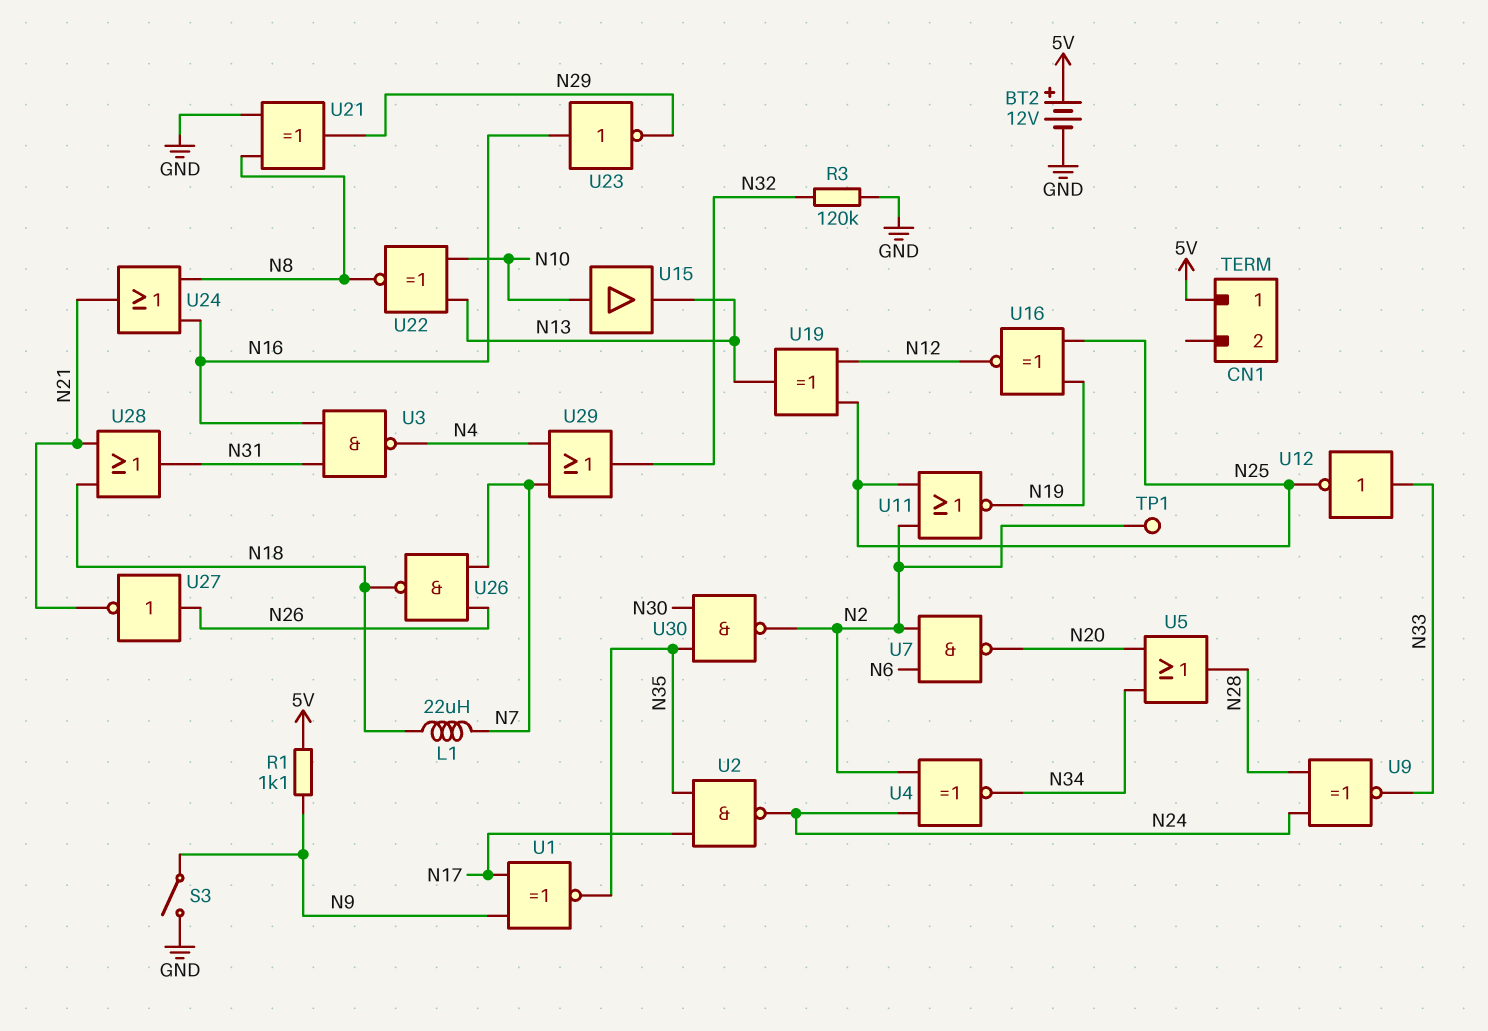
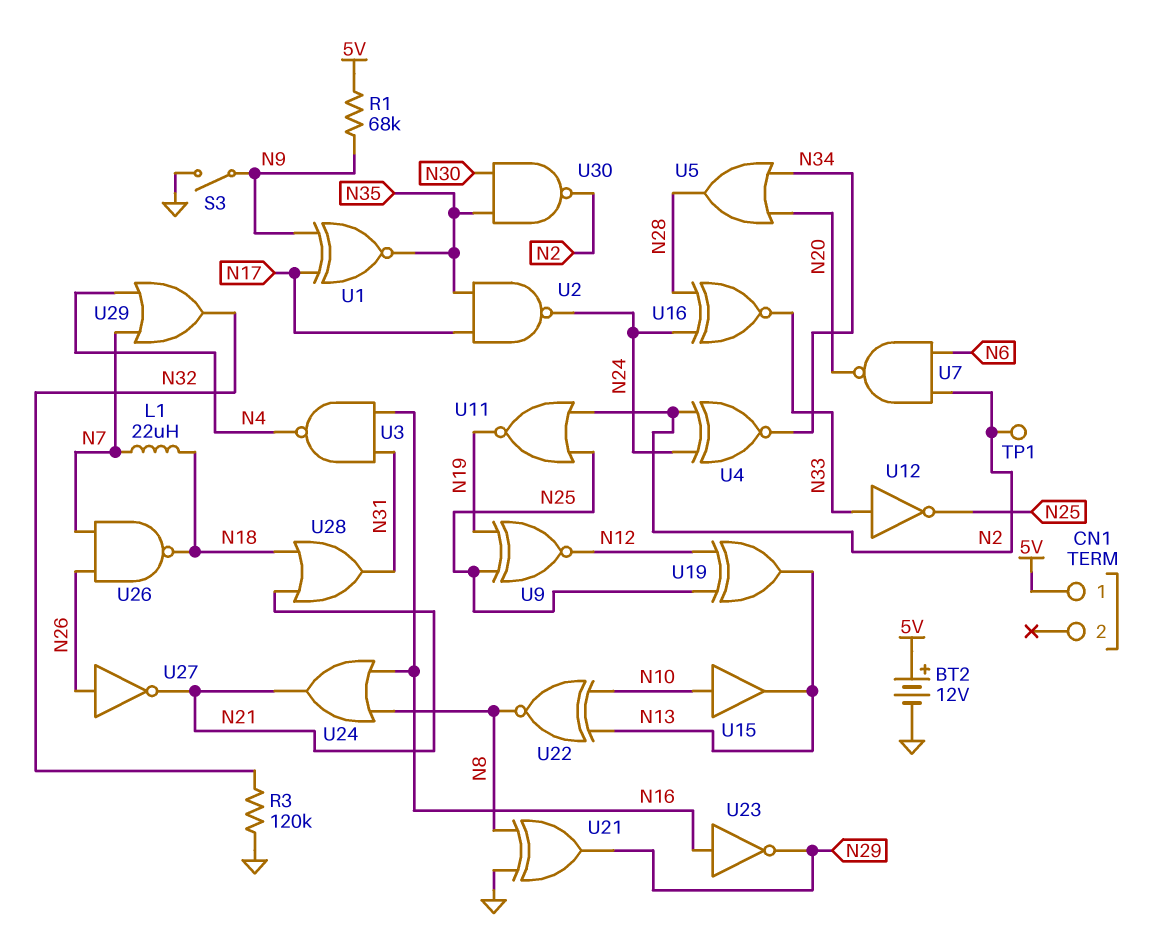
R1: 1.1k (5V, N9) -> 68k (5V, N9)
U9: XNOR (in N24, in N28, out N33) -> XNOR (in N19, in N25, out N12)
U16: XNOR (in N19, in N25, out N12) -> XNOR (in N24, in N28, out N33)

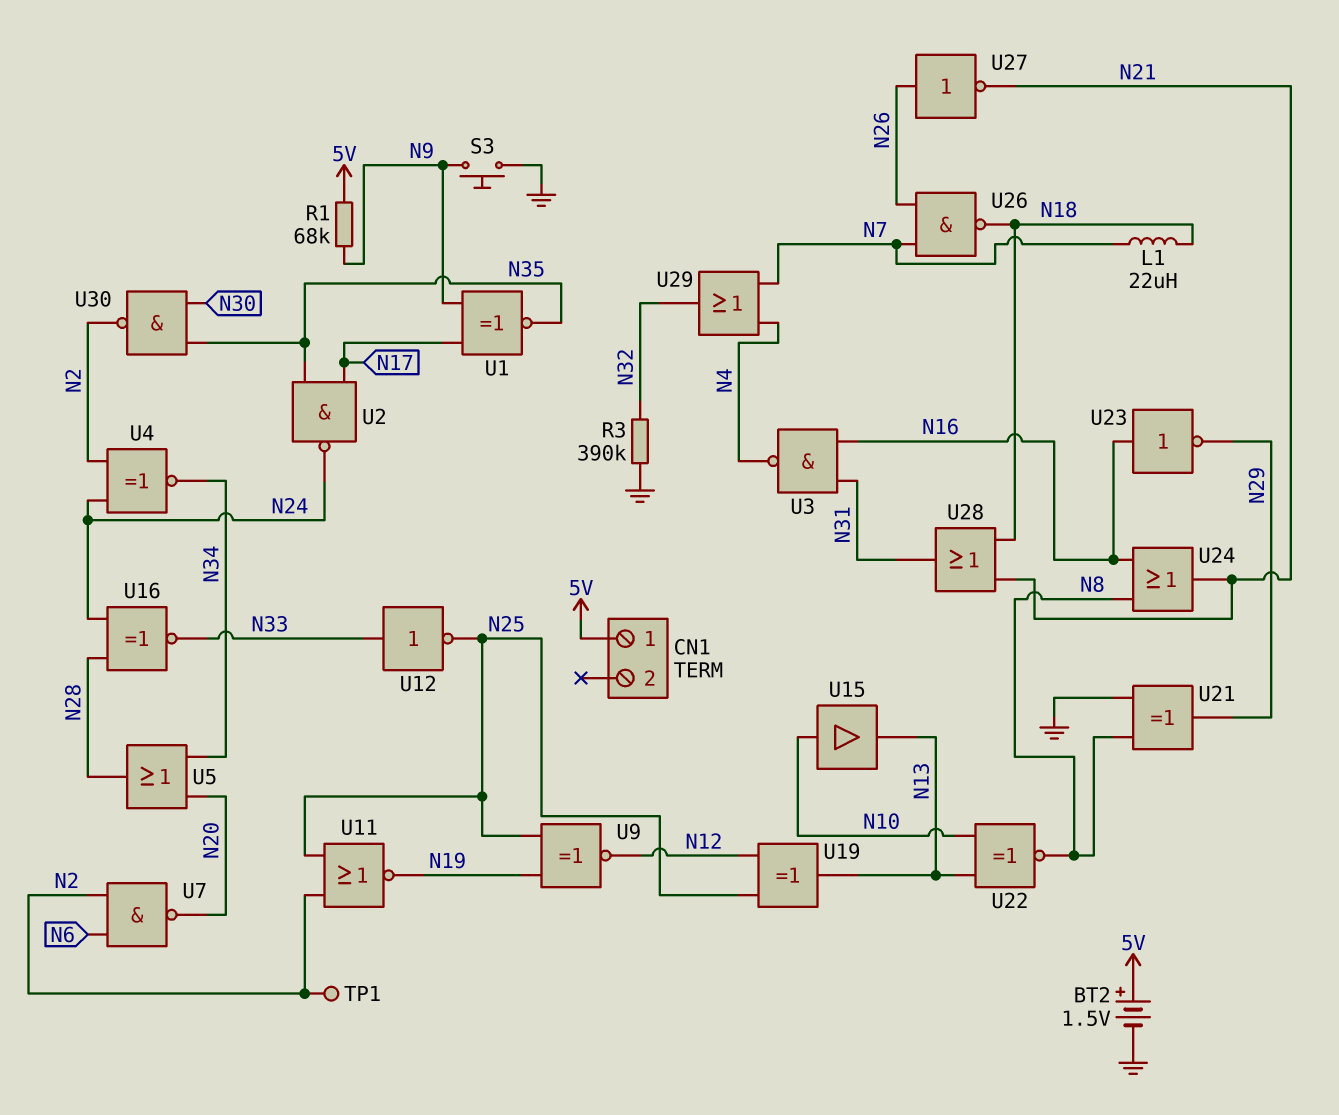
BT2: 12V (plus 5V, minus GND) -> 1.5V (plus 5V, minus GND)
R3: 120k (GND, N32) -> 390k (GND, N32)
S3: switch (GND, N9) -> button (GND, N9)

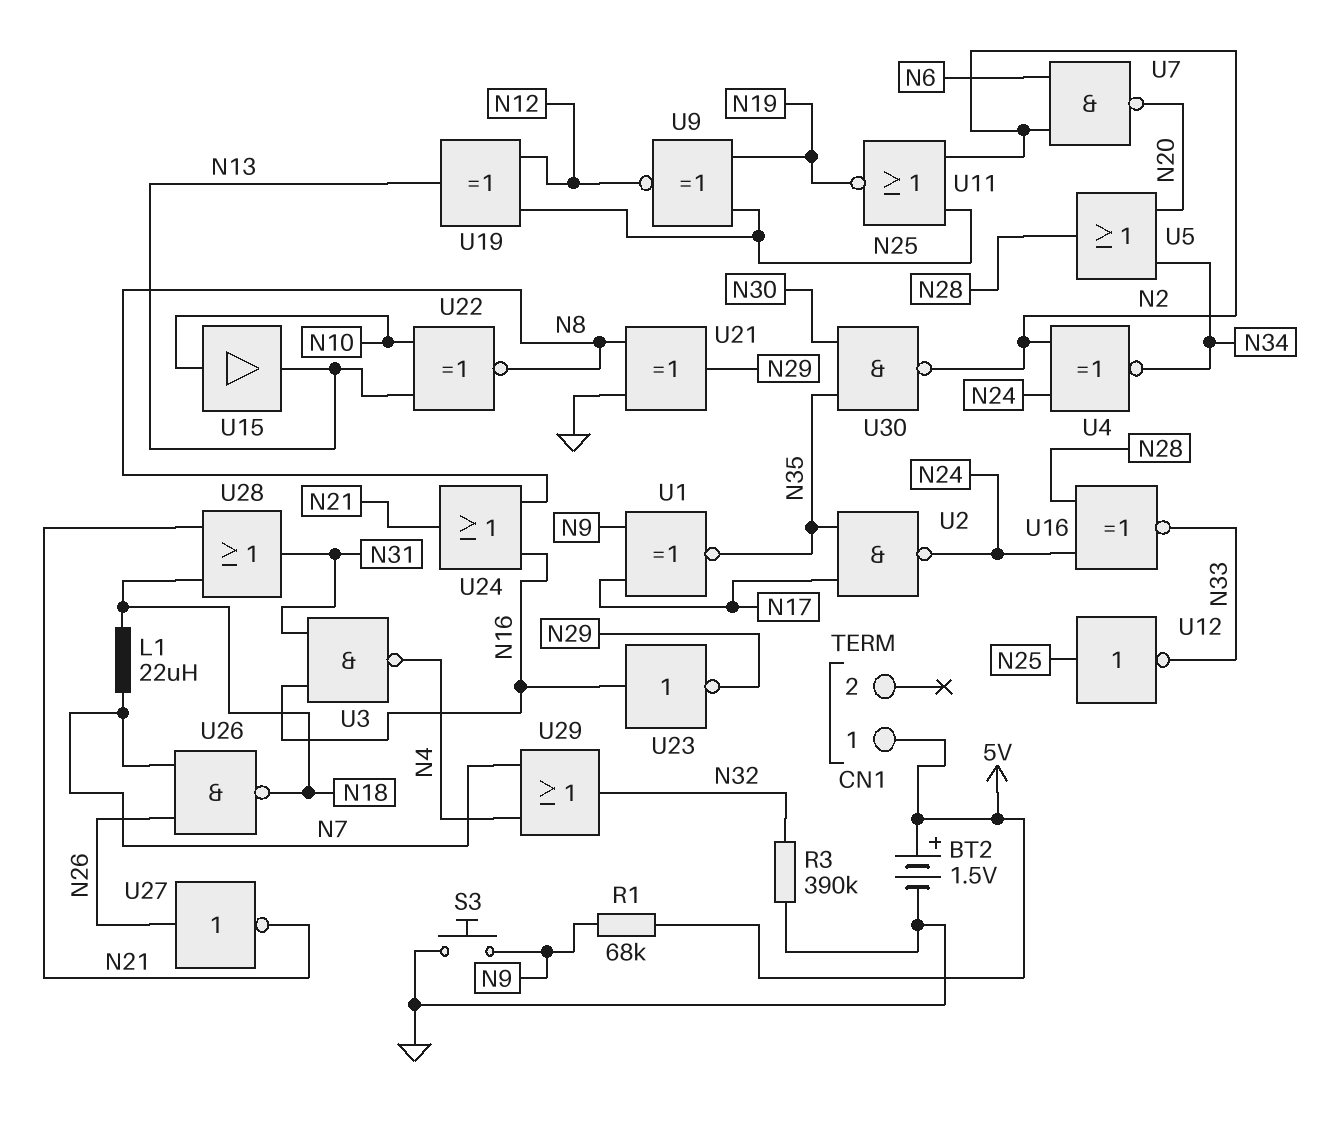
TP1: test point (N2) -> none
U12: NOT (in N33, out N25) -> NOT (in N25, out N33)

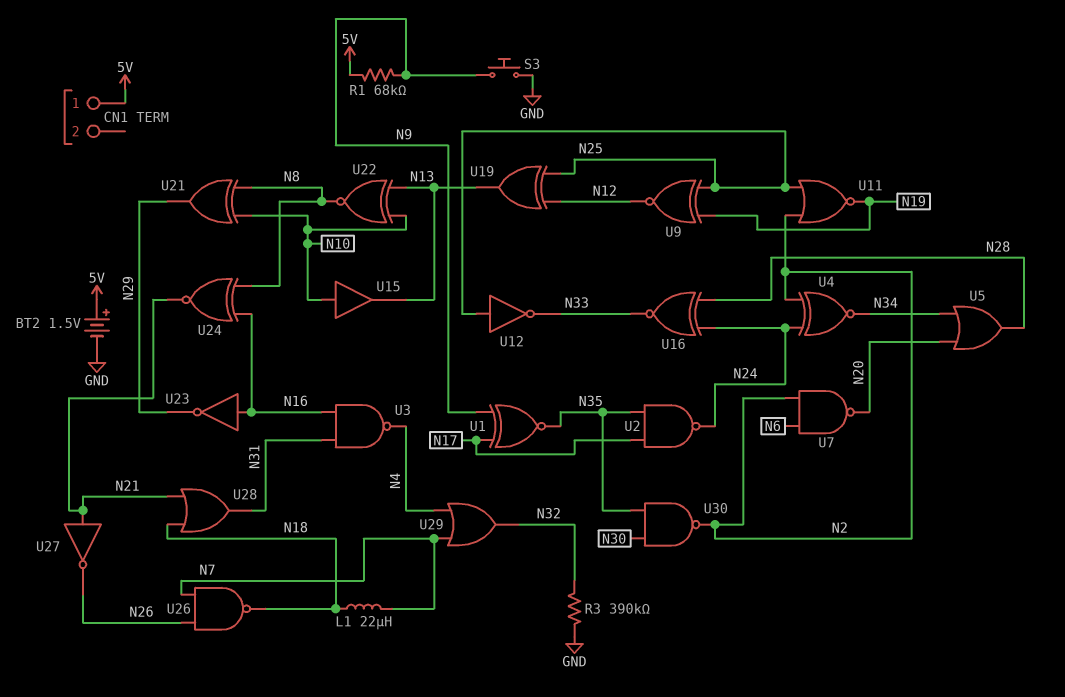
U21: XOR (in GND, in N8, out N29) -> XOR (in N8, in N10, out N29)
U24: OR (in N8, in N16, out N21) -> XNOR (in N8, in N16, out N21)
U27: NOT (in N26, out N21) -> NOT (in N21, out N26)

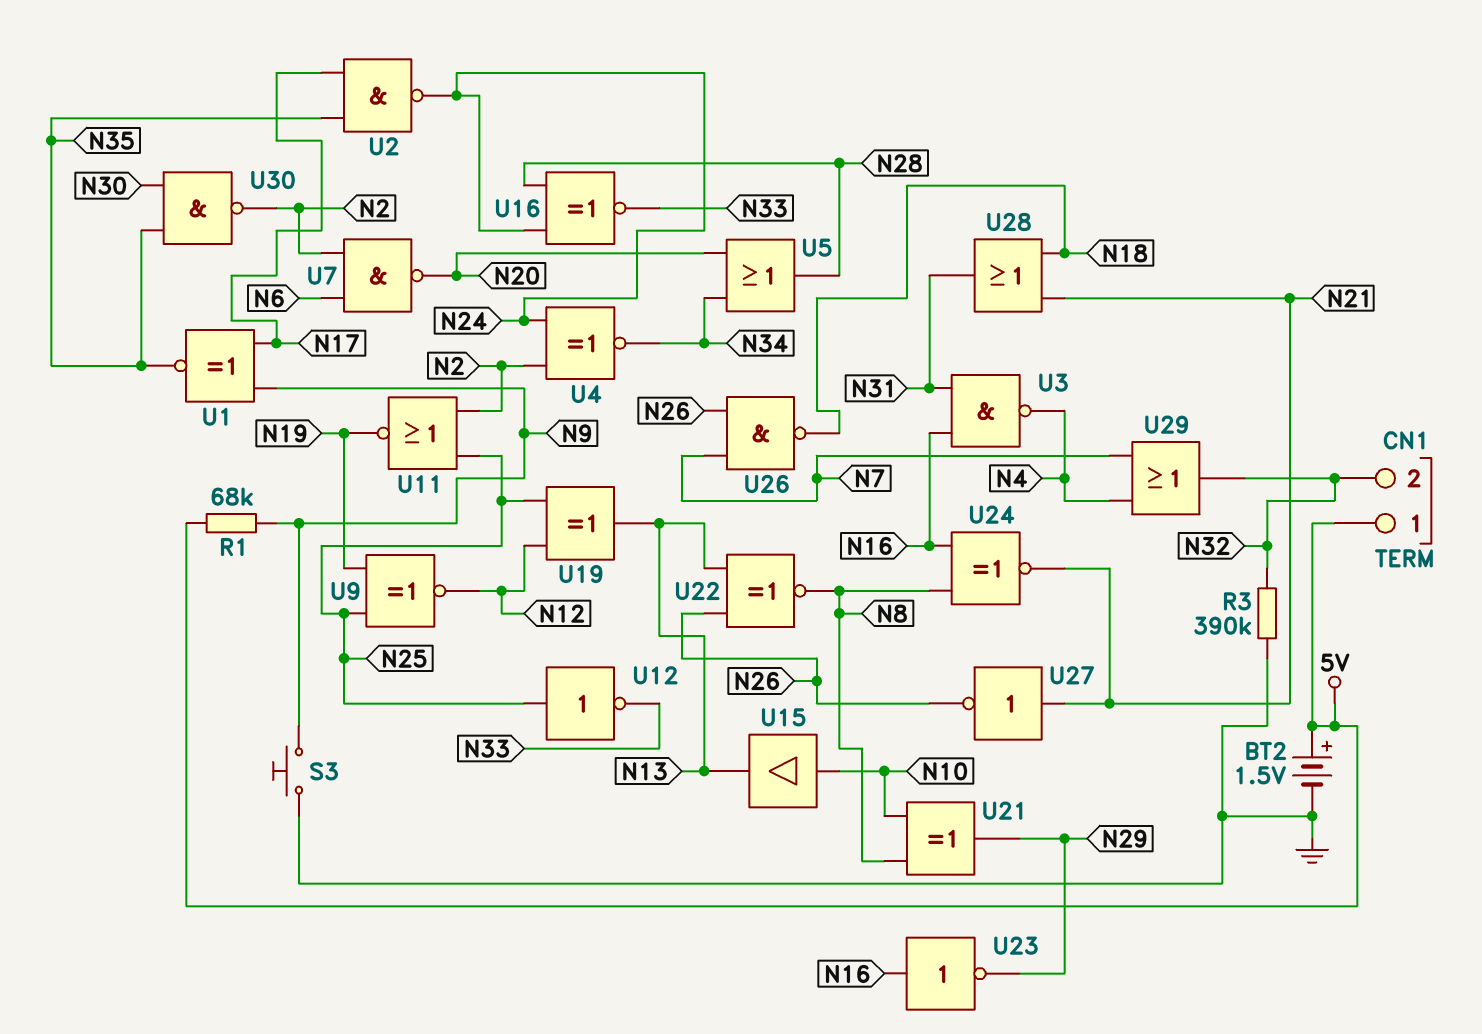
CN1 pin 2: none -> N32
L1: 22uH (N7, N18) -> none
U22: XNOR (in N10, in N13, out N8) -> XNOR (in N13, in N26, out N8)

